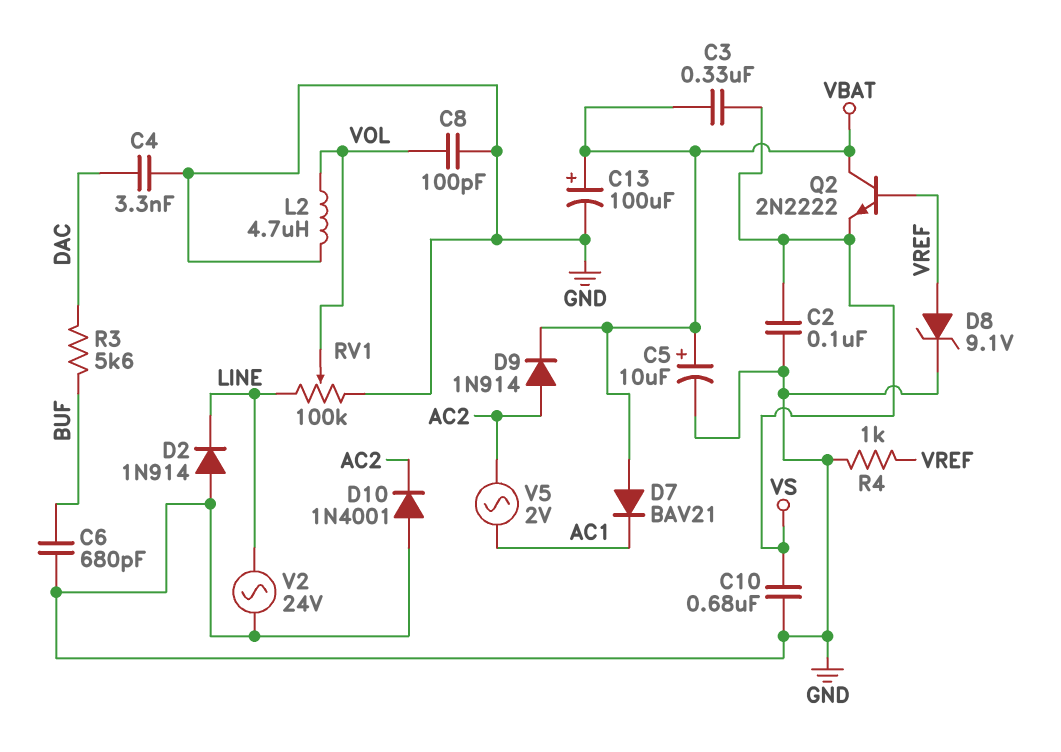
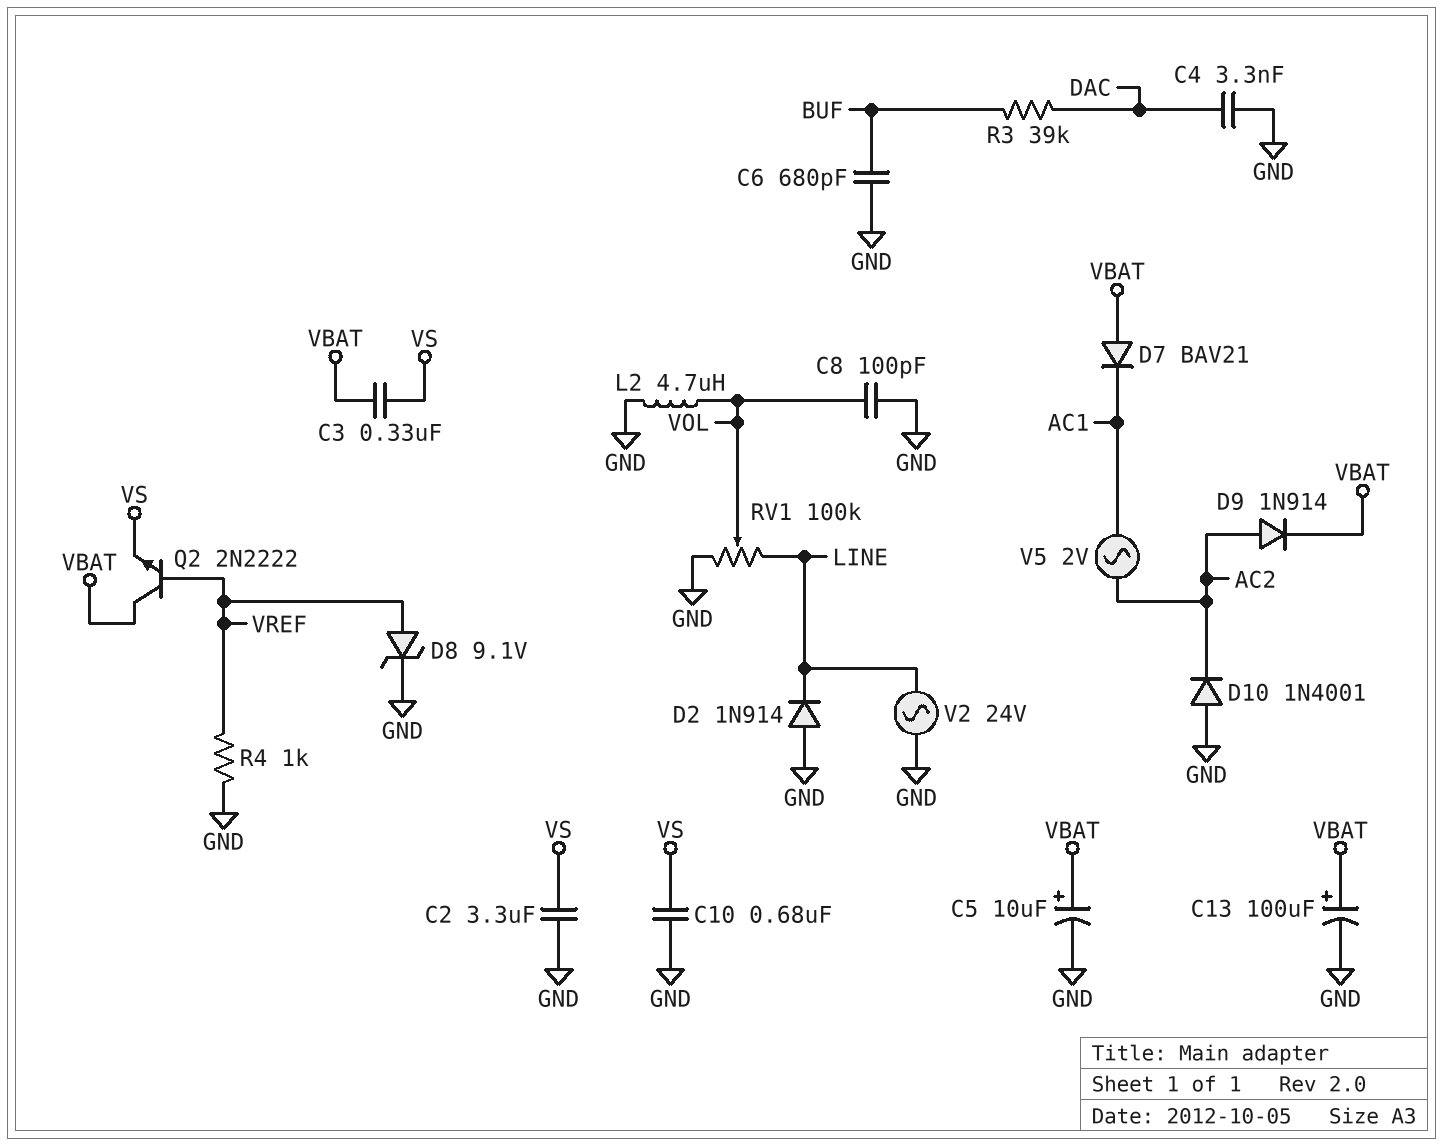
C2: 100nF (GND, VS) -> 3.3uF (GND, VS)
R3: 5.6k (BUF, DAC) -> 39k (BUF, DAC)

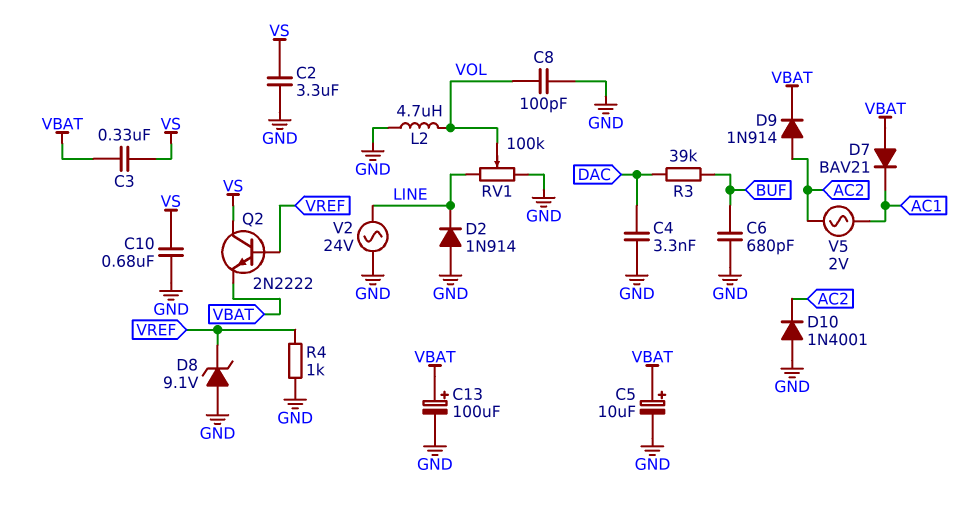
D8: zener 9.1V (A VREF, K GND) -> zener 9.1V (A GND, K VREF)
Q2: NPN 2N2222 (B VREF, C VBAT, E VS) -> NPN 2N2222 (B VREF, C VS, E VBAT)

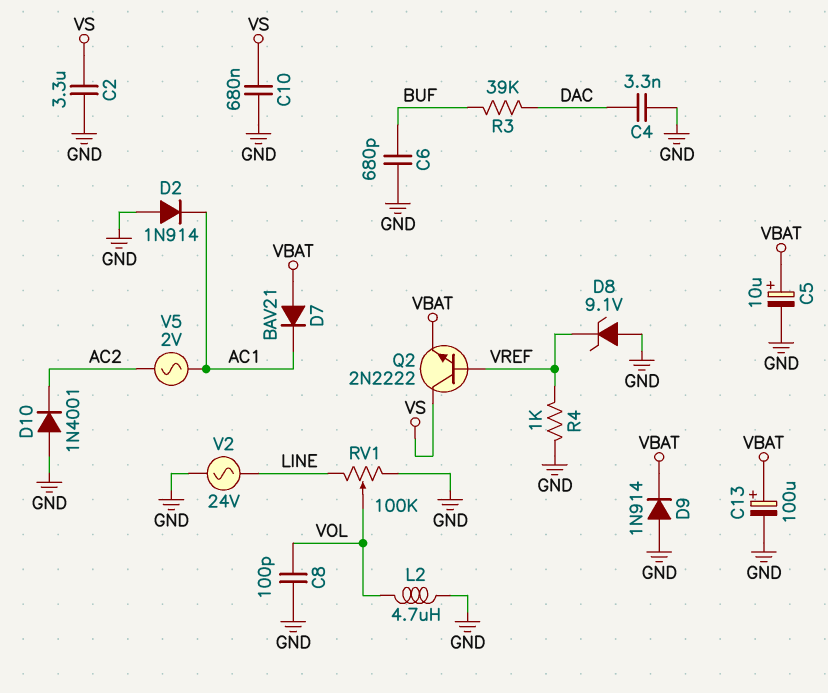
C3: 330nF (VBAT, VS) -> none
D2: diode 1N914 (A GND, K LINE) -> diode 1N914 (A GND, K AC1)
D9: diode 1N914 (A AC2, K VBAT) -> diode 1N914 (A GND, K VBAT)

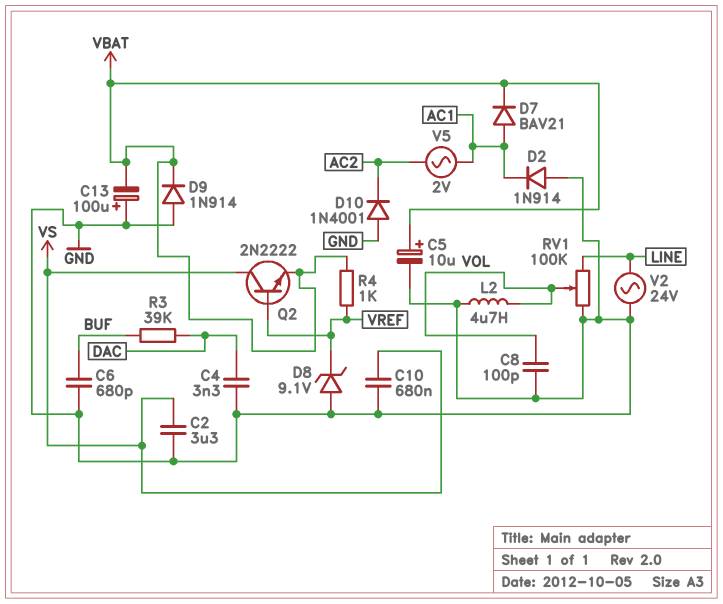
C13: 100uF (plus VBAT, minus GND) -> 100uF (plus GND, minus VBAT)
D7: diode BAV21 (A VBAT, K AC1) -> diode BAV21 (A AC1, K VBAT)
R4: 1k (GND, VREF) -> 1k (VBAT, VREF)

